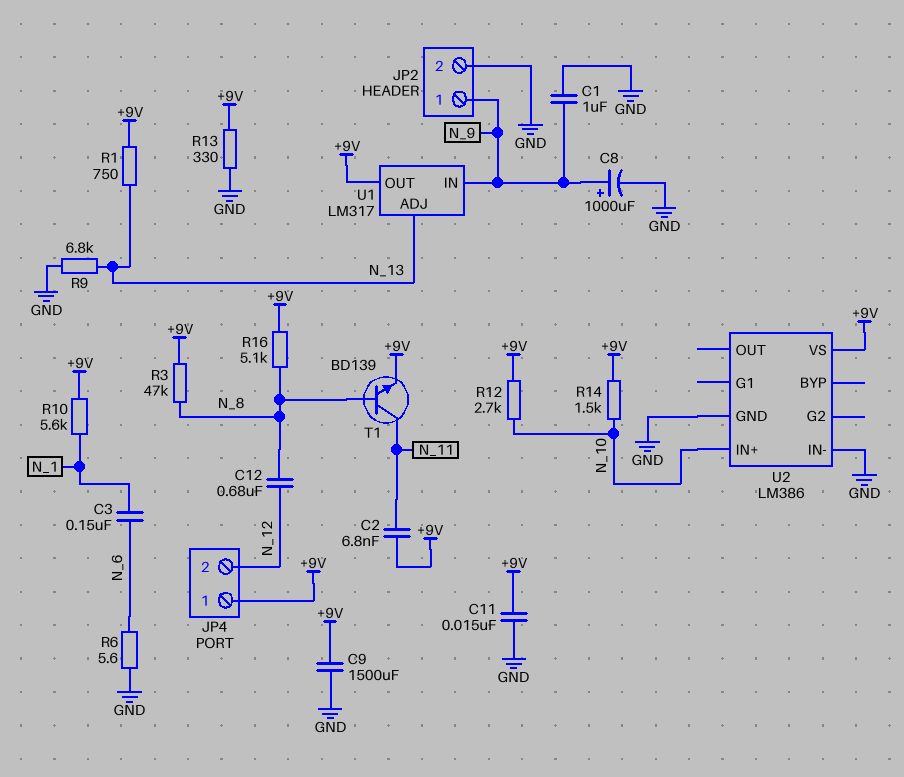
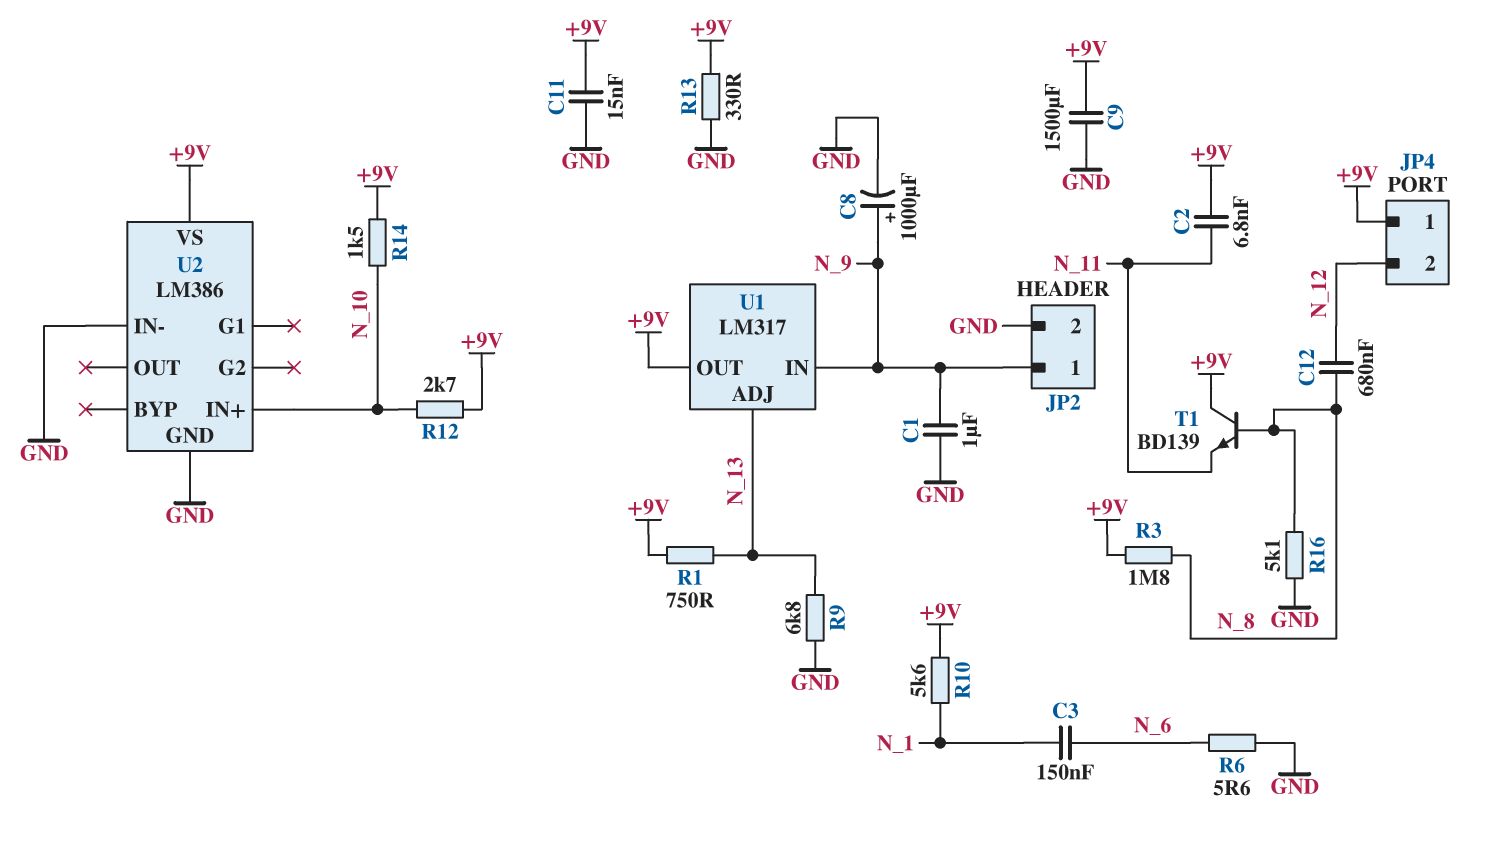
R3: 47k (+9V, N_8) -> 1.8M (+9V, N_8)
R16: 5.1k (+9V, N_8) -> 5.1k (GND, N_8)
T1: NPN BD139 (B N_8, C N_11, E +9V) -> NPN BD139 (B N_8, C +9V, E N_11)

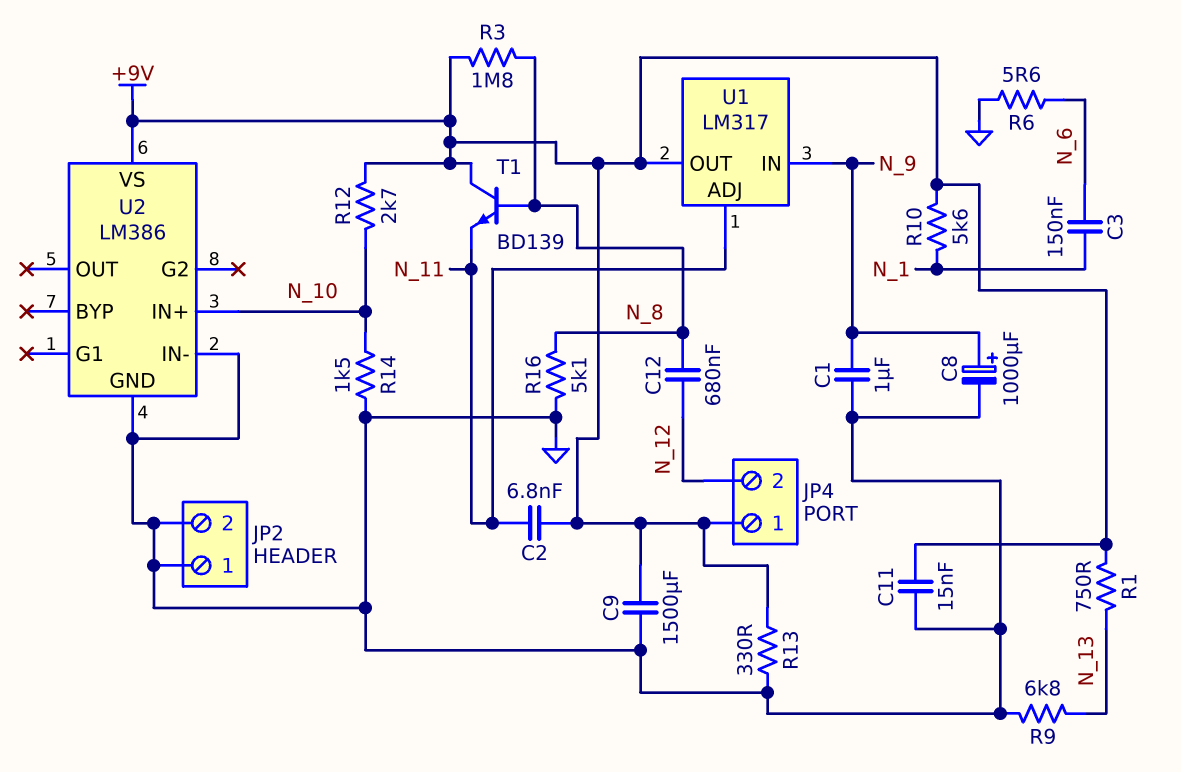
JP2 pin 1: N_9 -> GND
R14: 1.5k (+9V, N_10) -> 1.5k (GND, N_10)
U1 pin ADJ: N_13 -> N_11

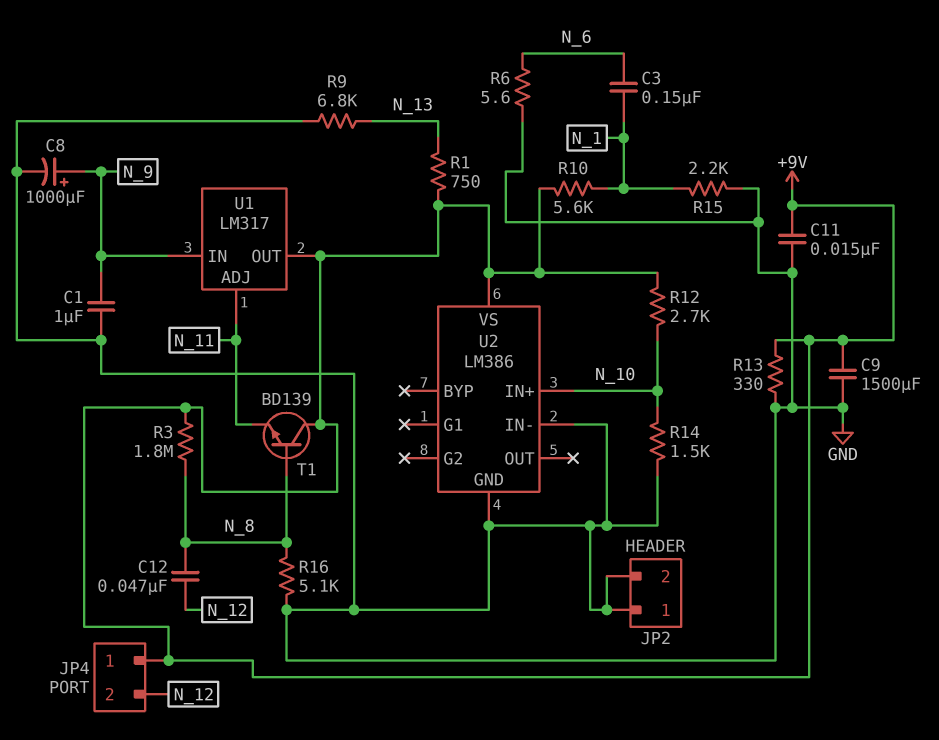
C2: 6.8nF (+9V, N_11) -> none
C12: 680nF (N_8, N_12) -> 47nF (N_8, N_12)
R15: none -> 2.2k (GND, N_1)

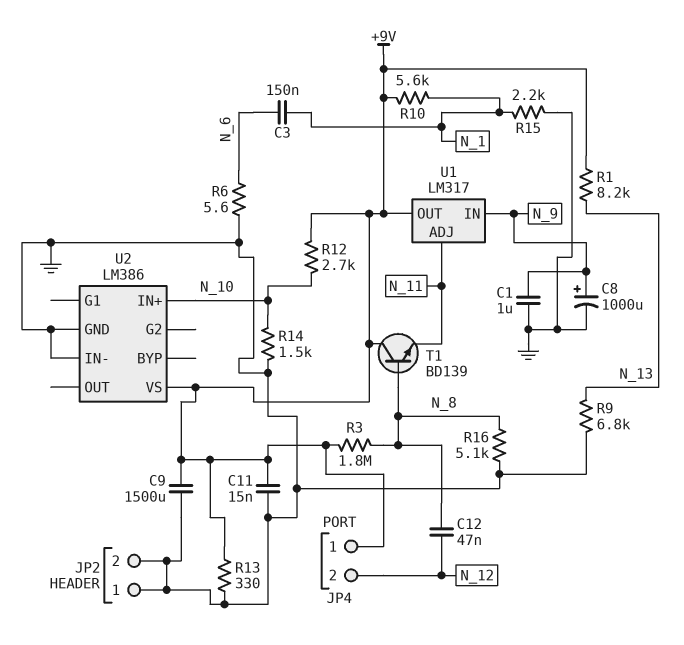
R1: 750 (+9V, N_13) -> 8.2k (+9V, N_13)

